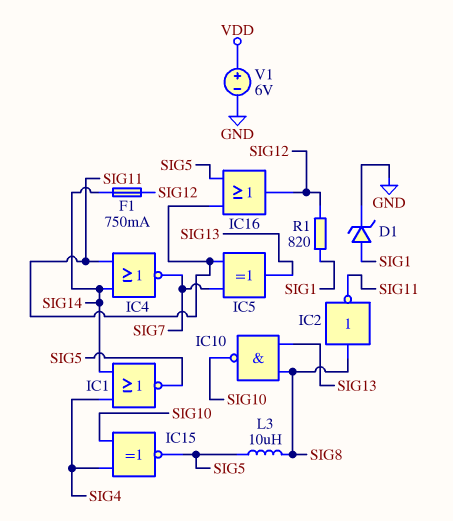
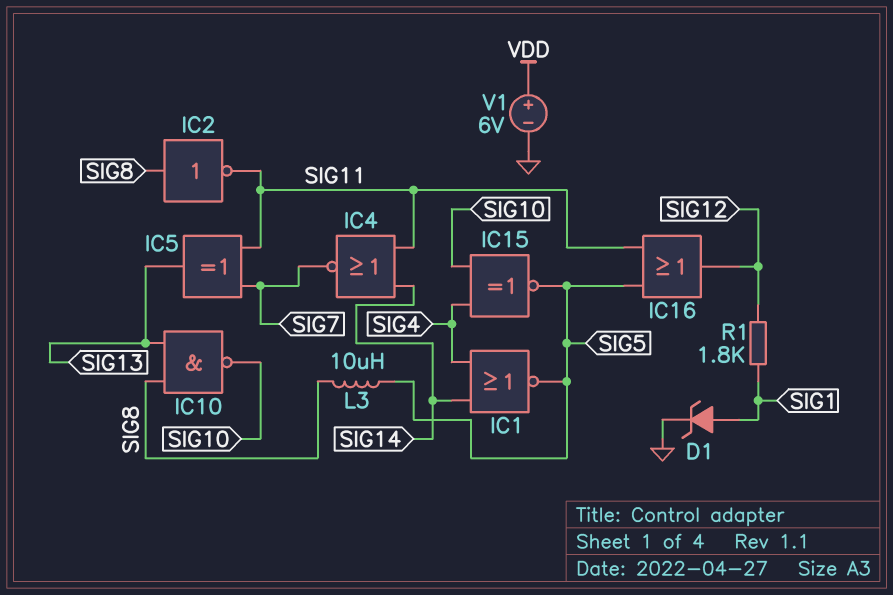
F1: 750mA (SIG12, SIG14) -> none
R1: 820 (SIG1, SIG12) -> 1.8k (SIG1, SIG12)

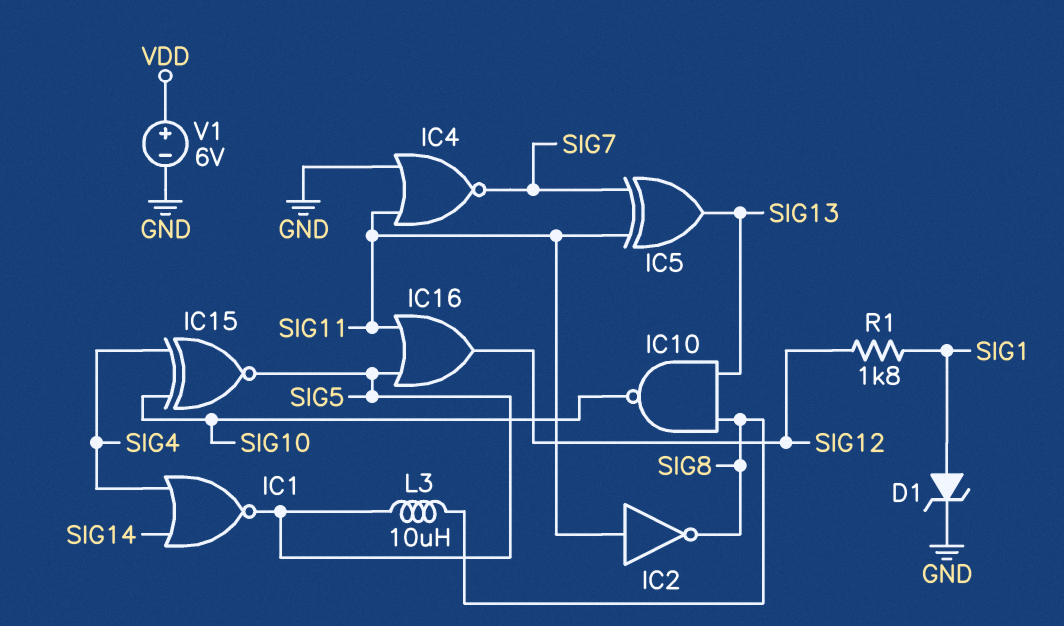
IC2: NOT (in SIG8, out SIG11) -> NOT (in SIG11, out SIG8)
IC4: NOR (in SIG11, in SIG14, out SIG7) -> NOR (in GND, in SIG11, out SIG7)

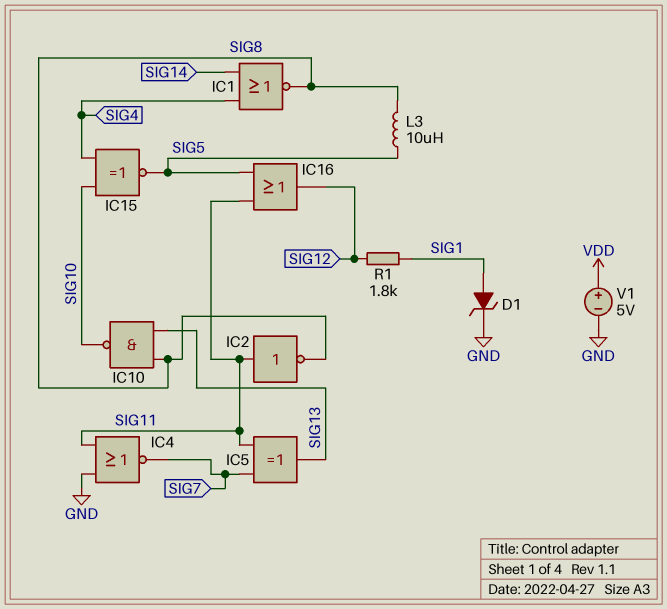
IC1: NOR (in SIG4, in SIG14, out SIG5) -> NOR (in SIG4, in SIG14, out SIG8)
V1: 6V (plus VDD, minus GND) -> 5V (plus VDD, minus GND)

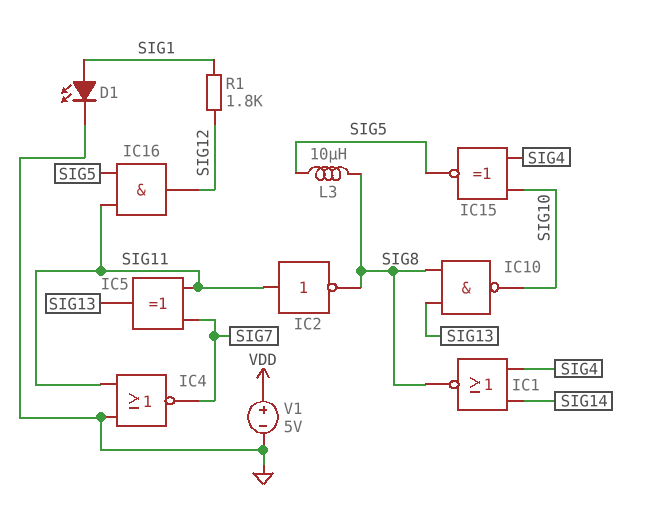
D1: zener (A SIG1, K GND) -> LED (A SIG1, K GND)
IC16: OR (in SIG5, in SIG11, out SIG12) -> AND (in SIG5, in SIG11, out SIG12)

